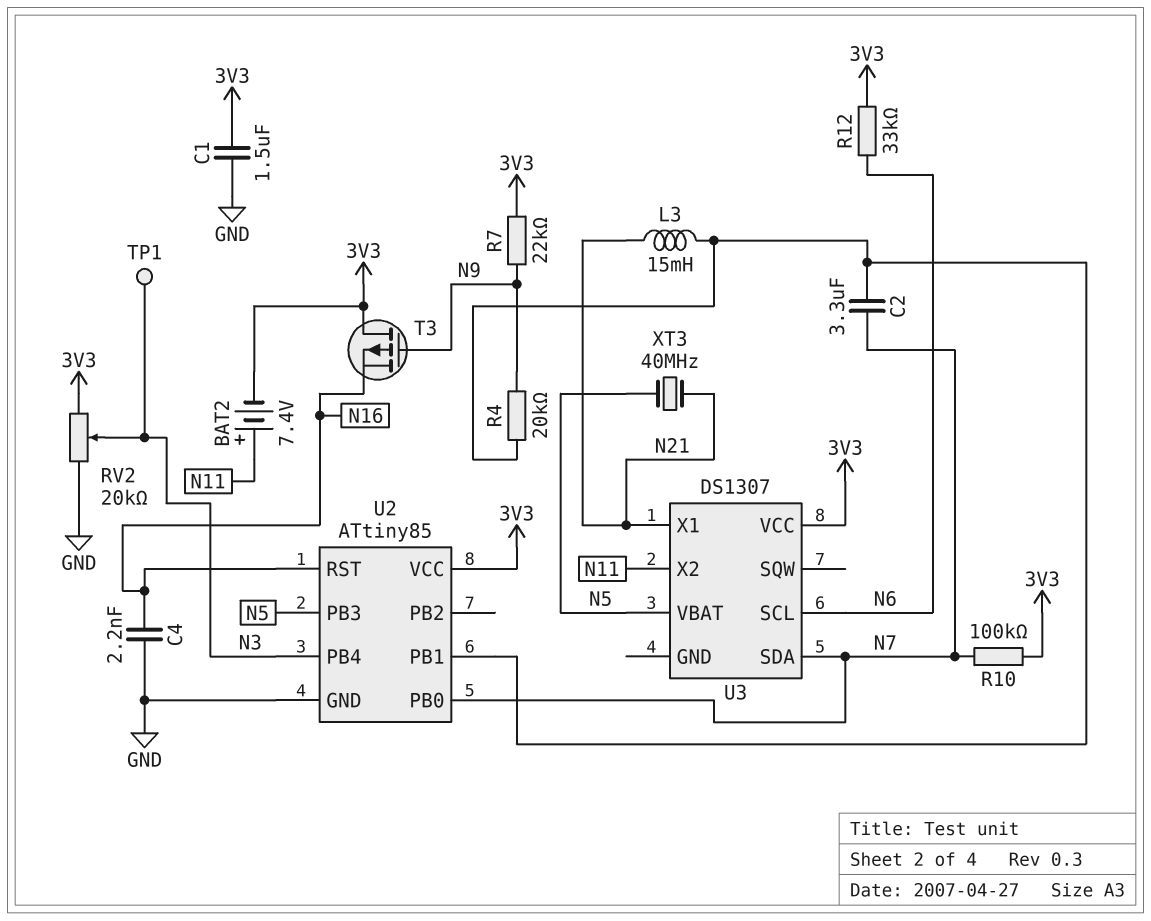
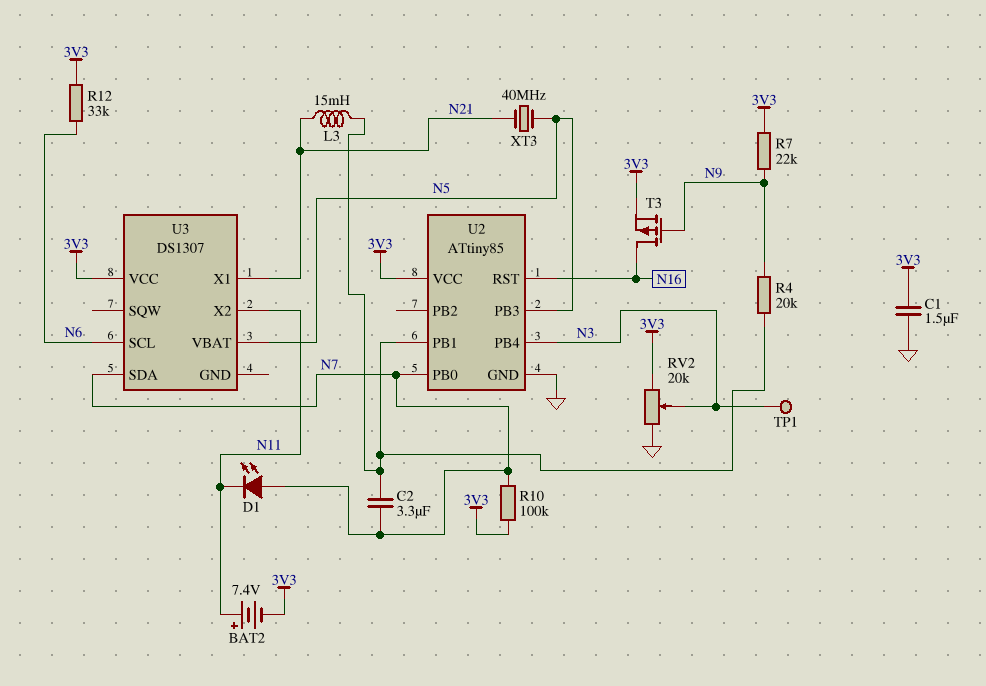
C4: 2.2nF (GND, N16) -> none
D1: none -> LED (A N7, K N11)
T3: PMOS (G N9, D 3V3, S N16) -> PMOS (G N9, D N16, S 3V3)

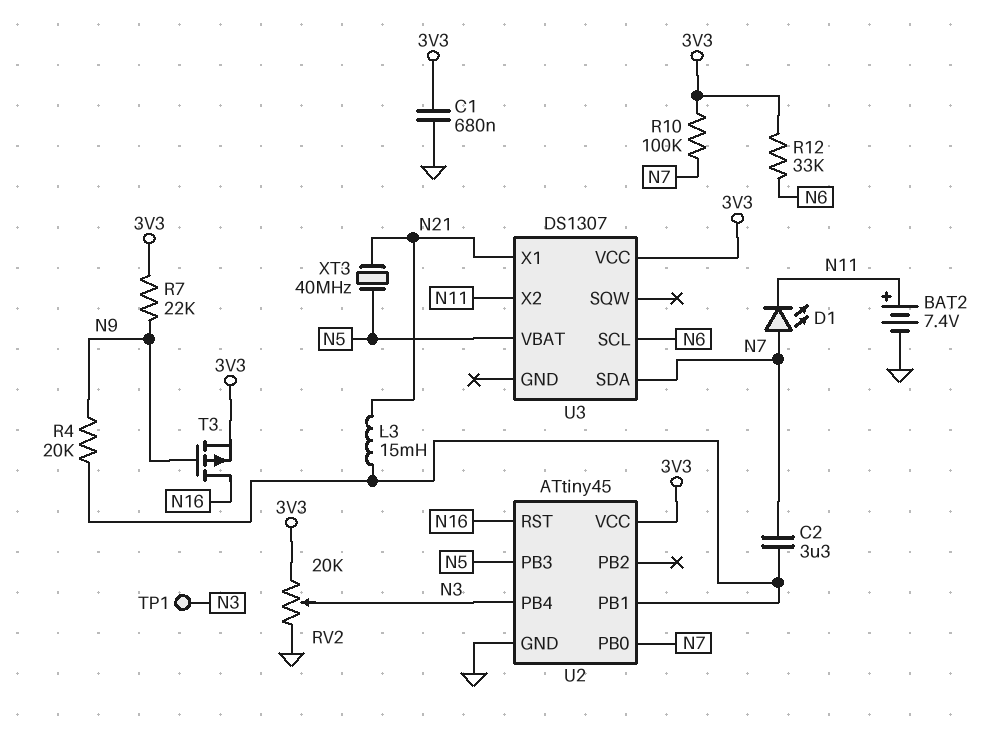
BAT2: 7.4V (plus N11, minus 3V3) -> 7.4V (plus N11, minus GND)
C1: 1.5uF (3V3, GND) -> 680nF (3V3, GND)
U2: ATtiny85 -> ATtiny45

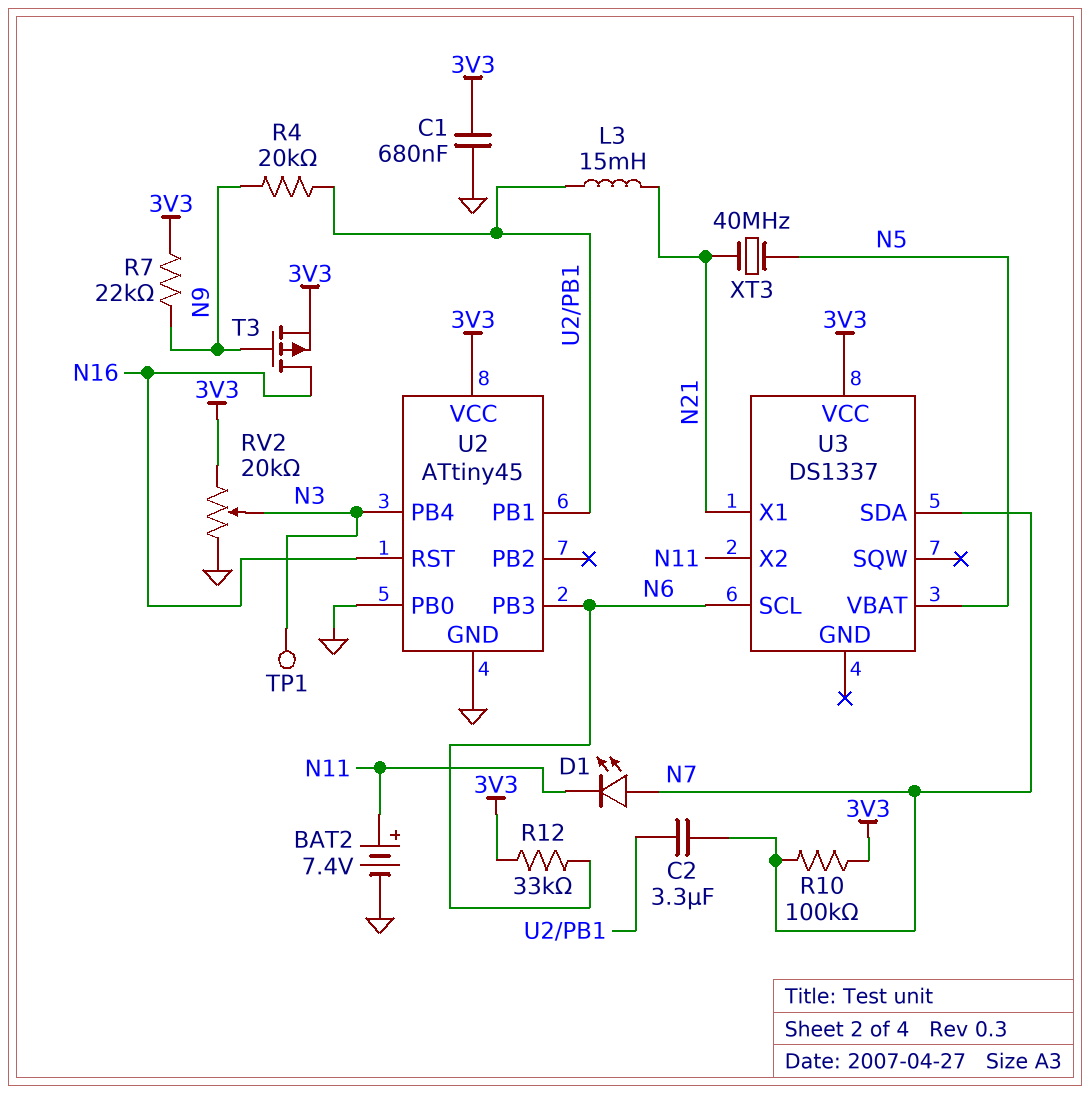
U2 pin PB0: N7 -> GND
U2 pin PB3: N5 -> N6
U3: DS1307 -> DS1337

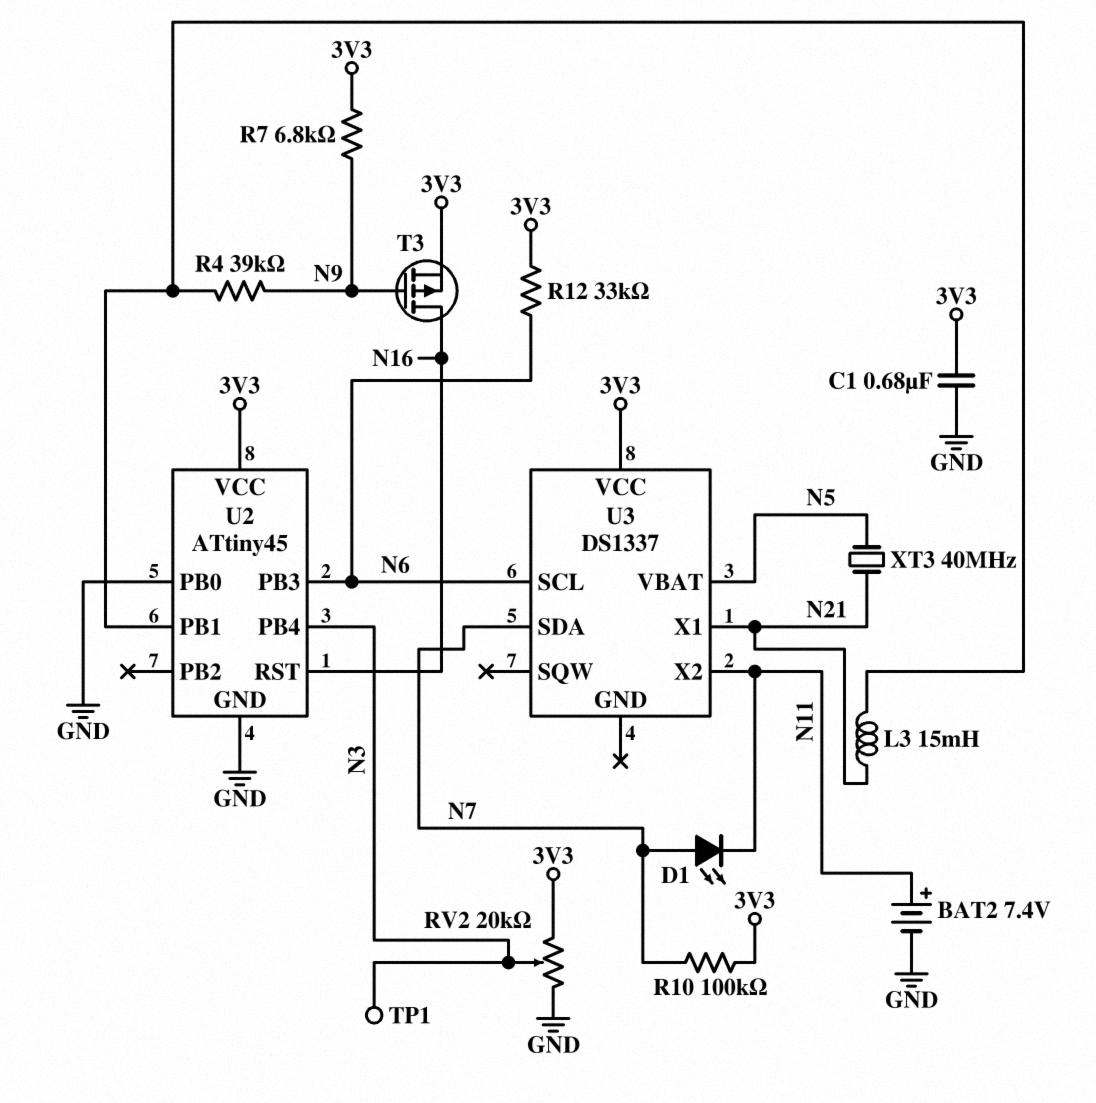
C2: 3.3uF (N7, U2/PB1) -> none
R4: 20k (N9, U2/PB1) -> 39k (N9, U2/PB1)
R7: 22k (3V3, N9) -> 6.8k (3V3, N9)

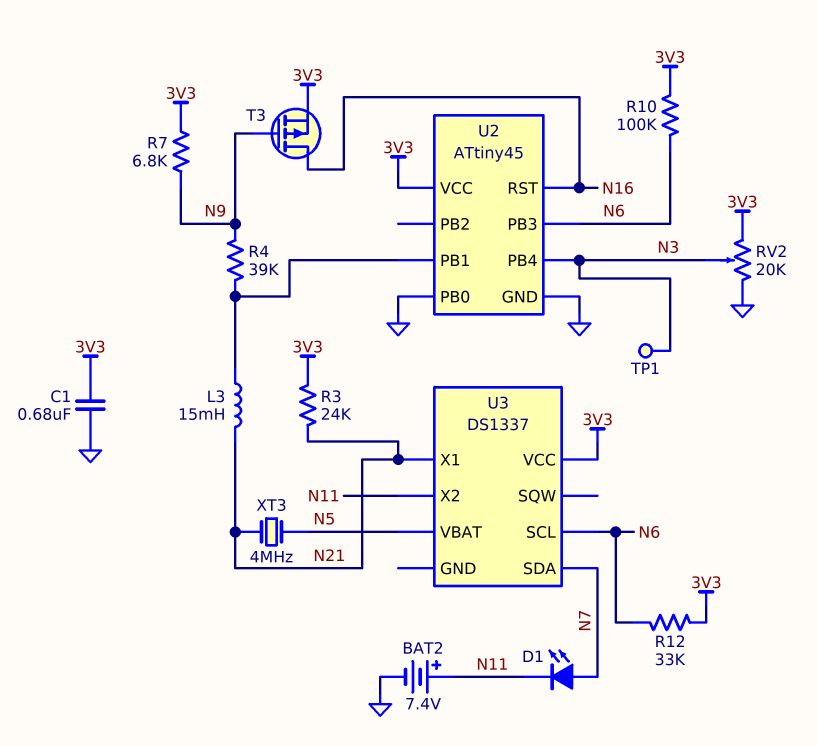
R3: none -> 24k (3V3, N21)
R10: 100k (3V3, N7) -> 100k (3V3, N6)
XT3: 40MHz (N5, N21) -> 4MHz (N5, N21)

